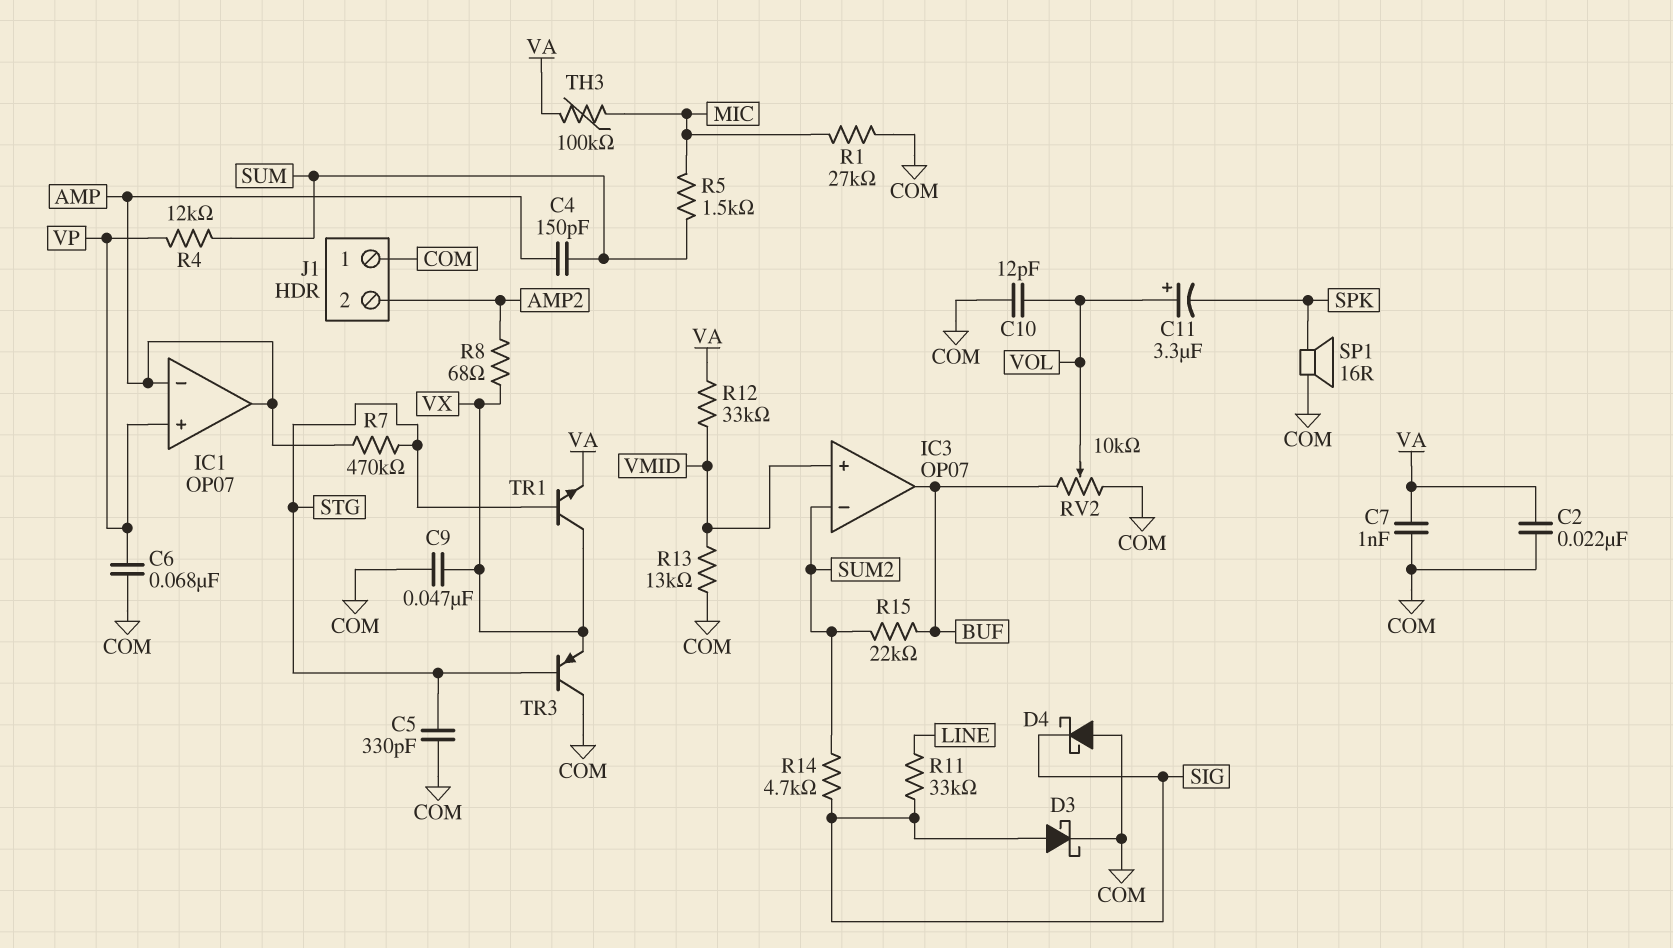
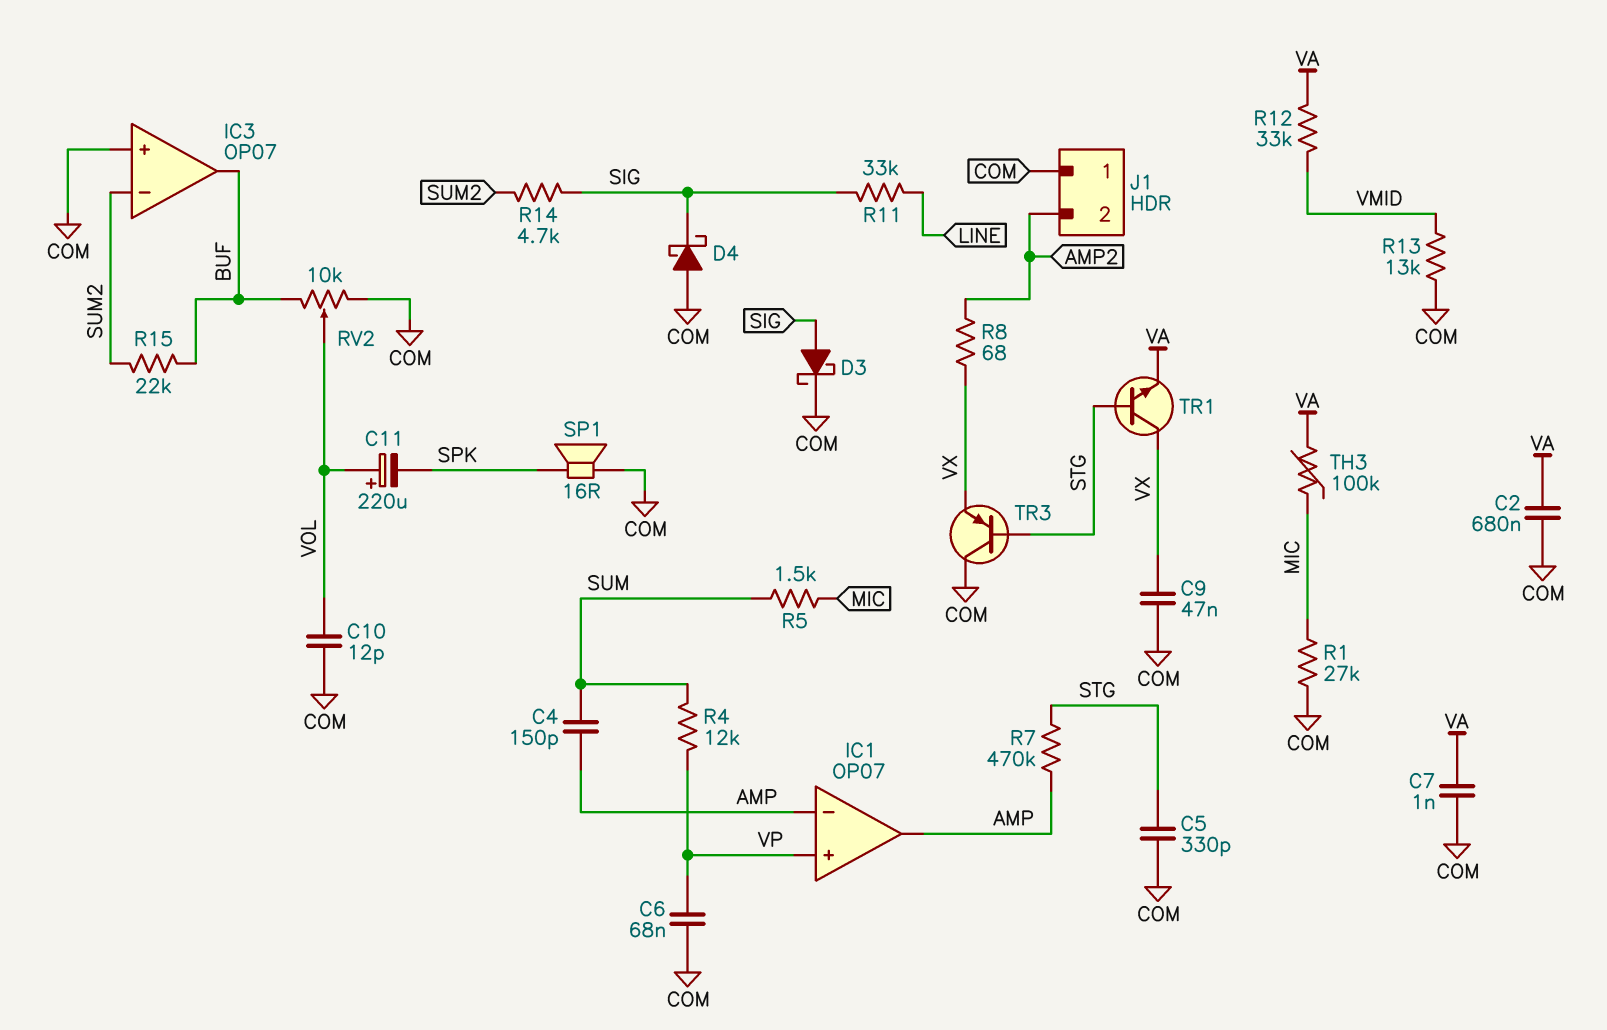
C2: 22nF (COM, VA) -> 680nF (COM, VA)
C11: 3.3uF (plus VOL, minus SPK) -> 220uF (plus VOL, minus SPK)
IC3 pin in+: VMID -> COM

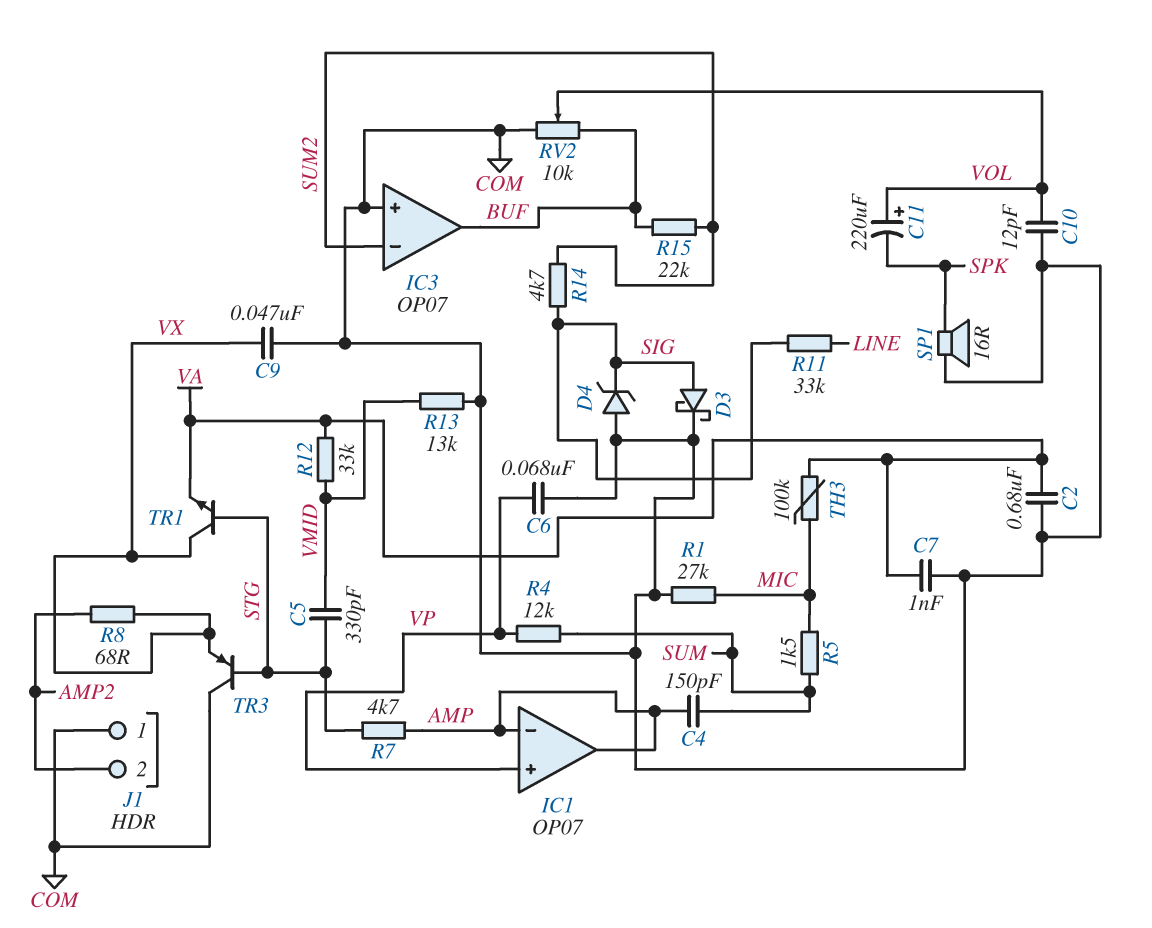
C5: 330pF (COM, STG) -> 330pF (STG, VMID)
D4: schottky (A COM, K SIG) -> zener (A COM, K SIG)
R7: 470k (AMP, STG) -> 4.7k (AMP, STG)

